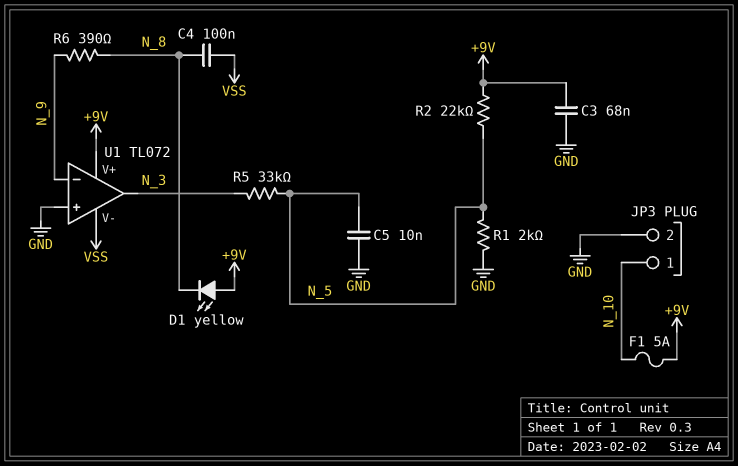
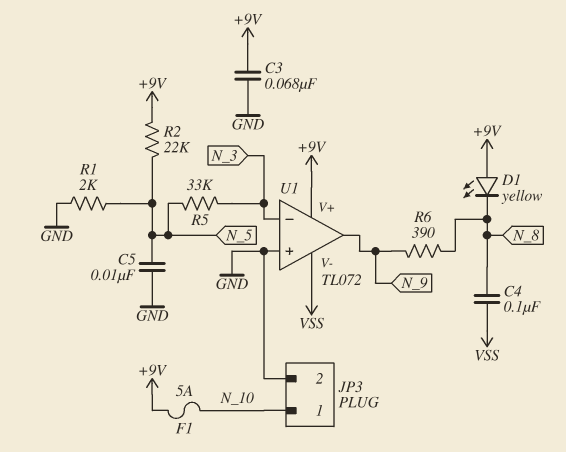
U1 pin in-: N_9 -> N_3
U1 pin out: N_3 -> N_9

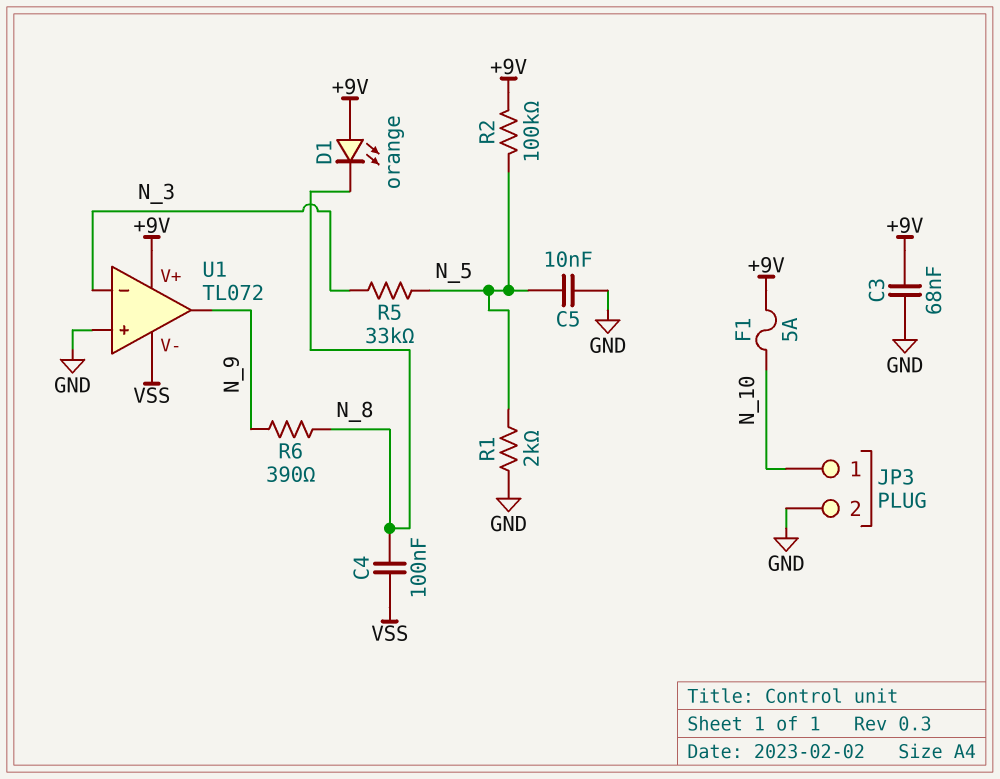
D1: LED yellow (A +9V, K N_8) -> LED orange (A +9V, K N_8)
R2: 22k (+9V, N_5) -> 100k (+9V, N_5)

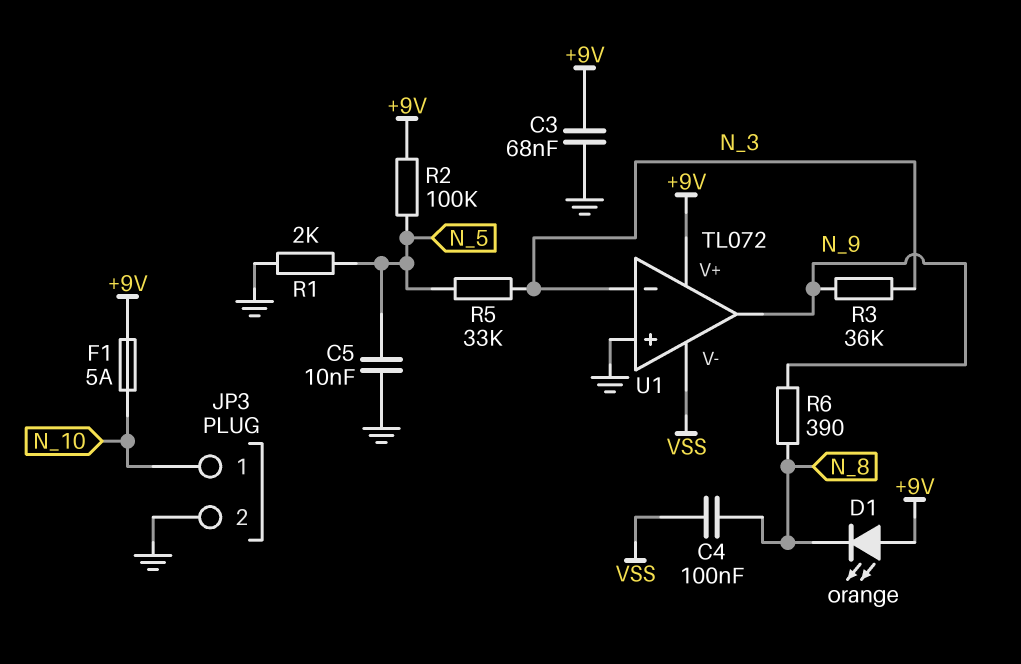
R3: none -> 36k (N_3, N_9)

